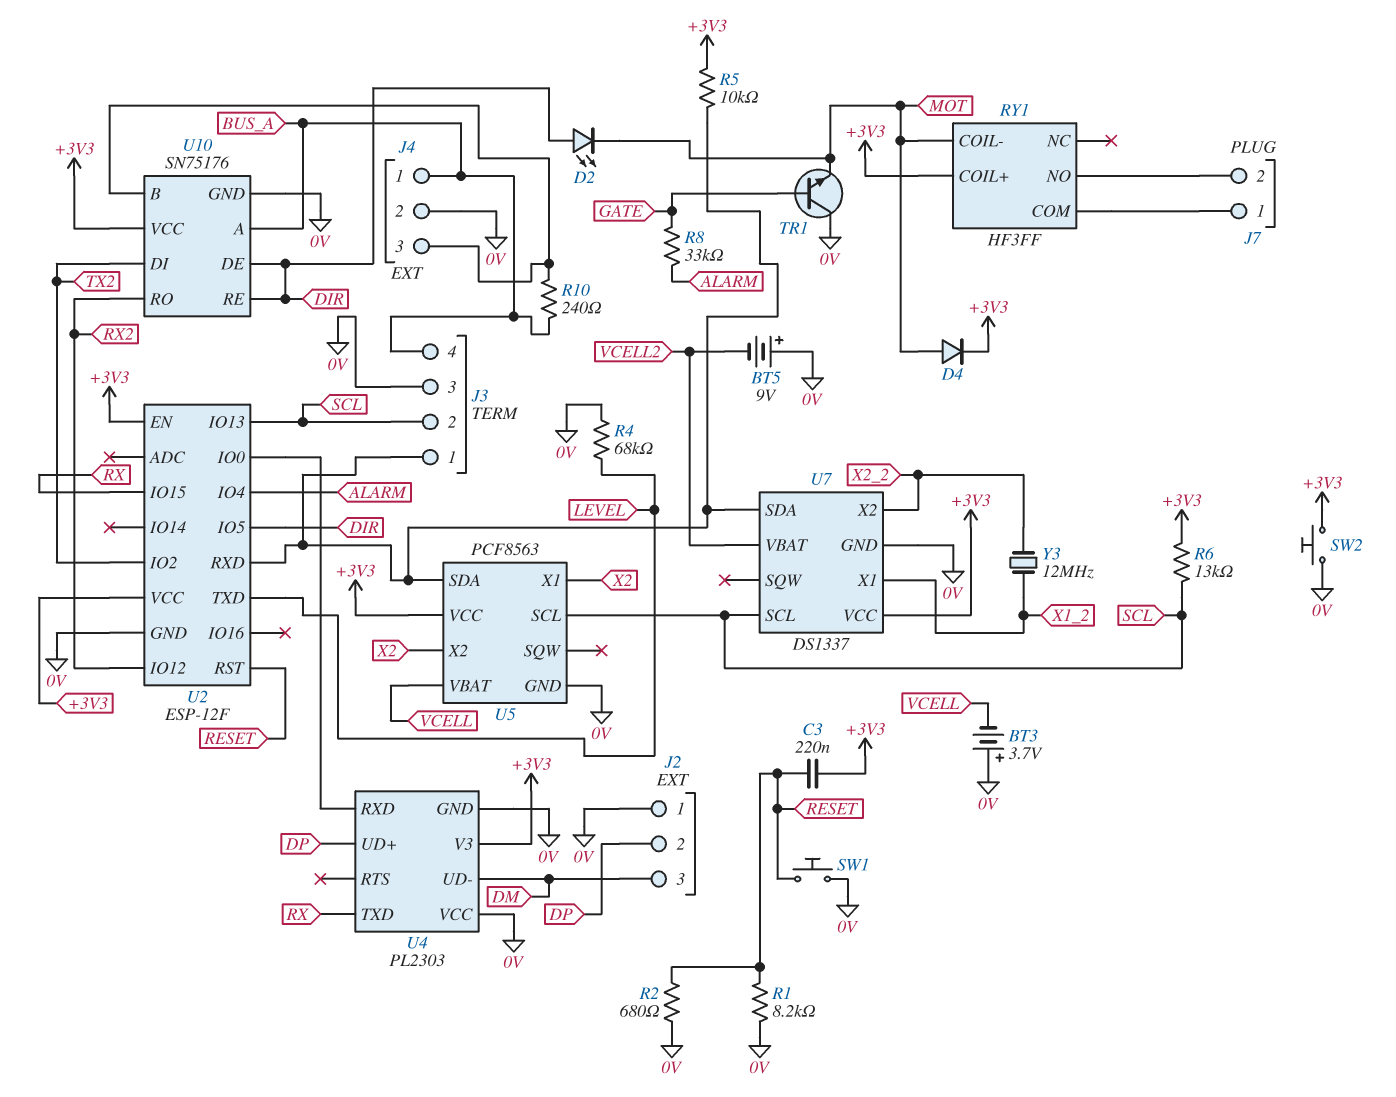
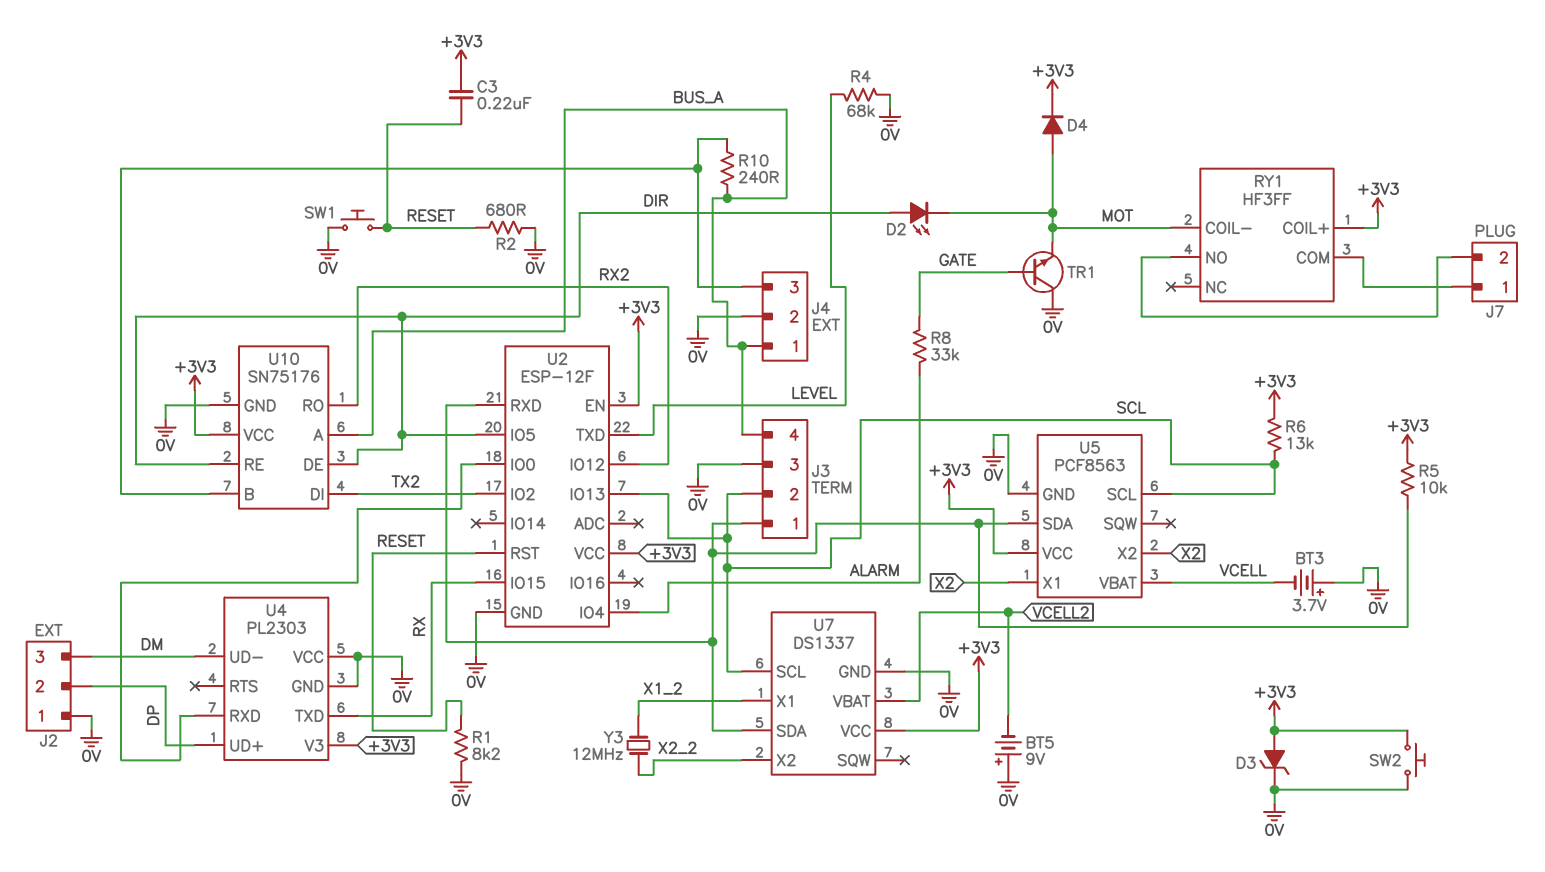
D3: none -> zener (A +3V3, K 0V)

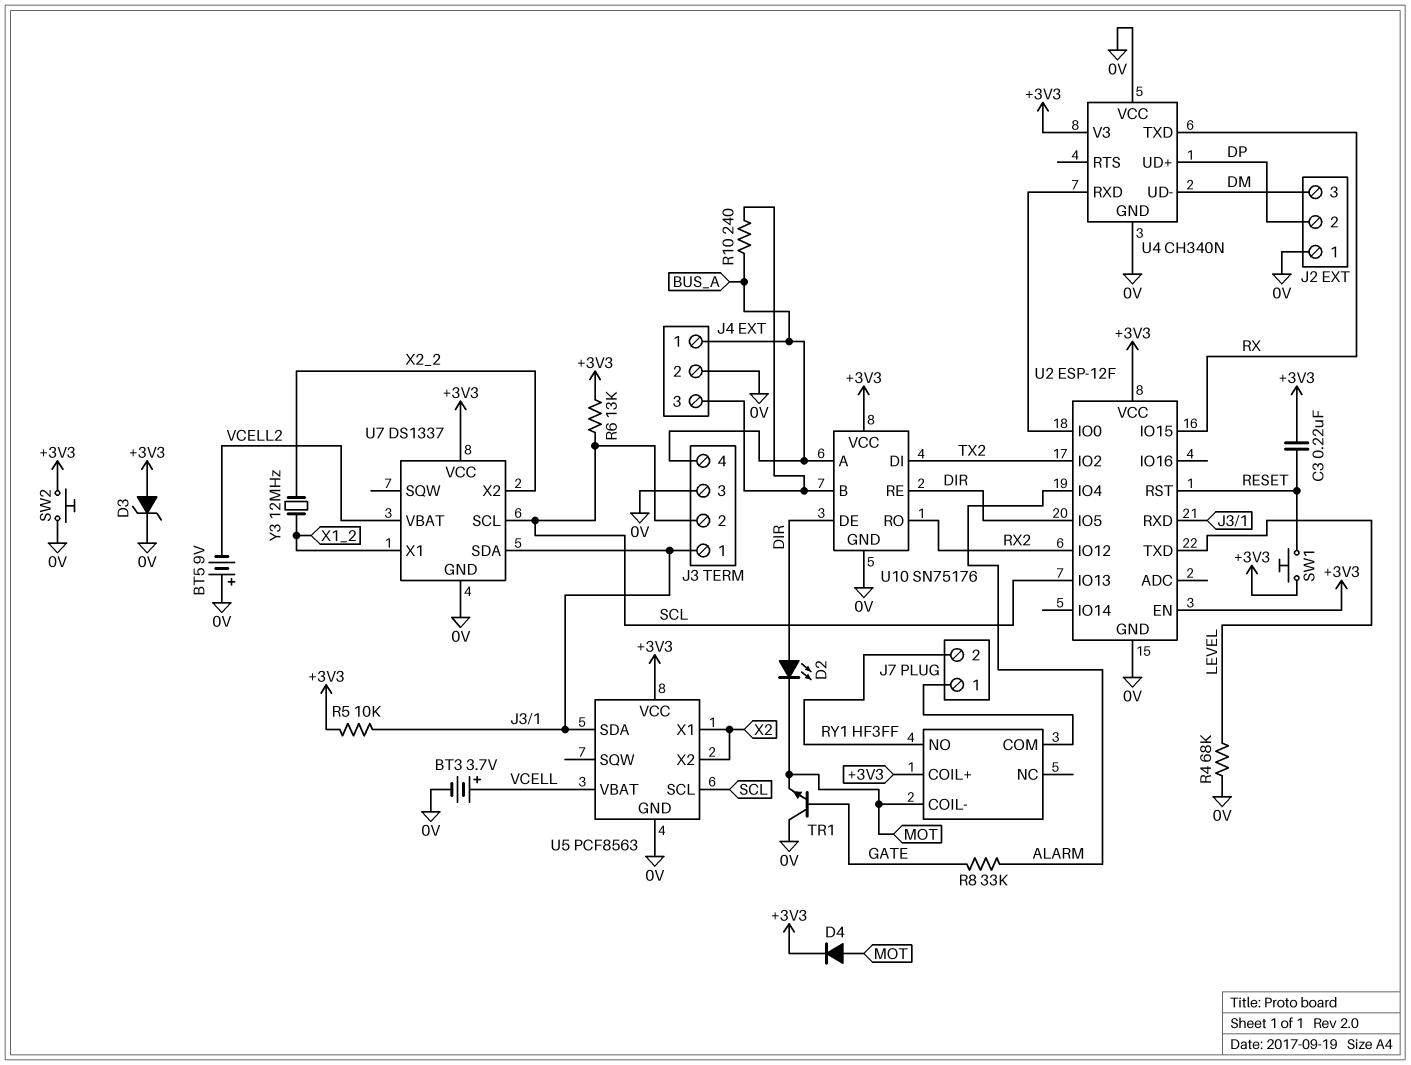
BT3: 3.7V (plus 0V, minus VCELL) -> 3.7V (plus VCELL, minus 0V)
R1: 8.2k (0V, RESET) -> none
R2: 680 (0V, RESET) -> none
SW1: button (0V, RESET) -> button (+3V3, RESET)
U4: PL2303 -> CH340N

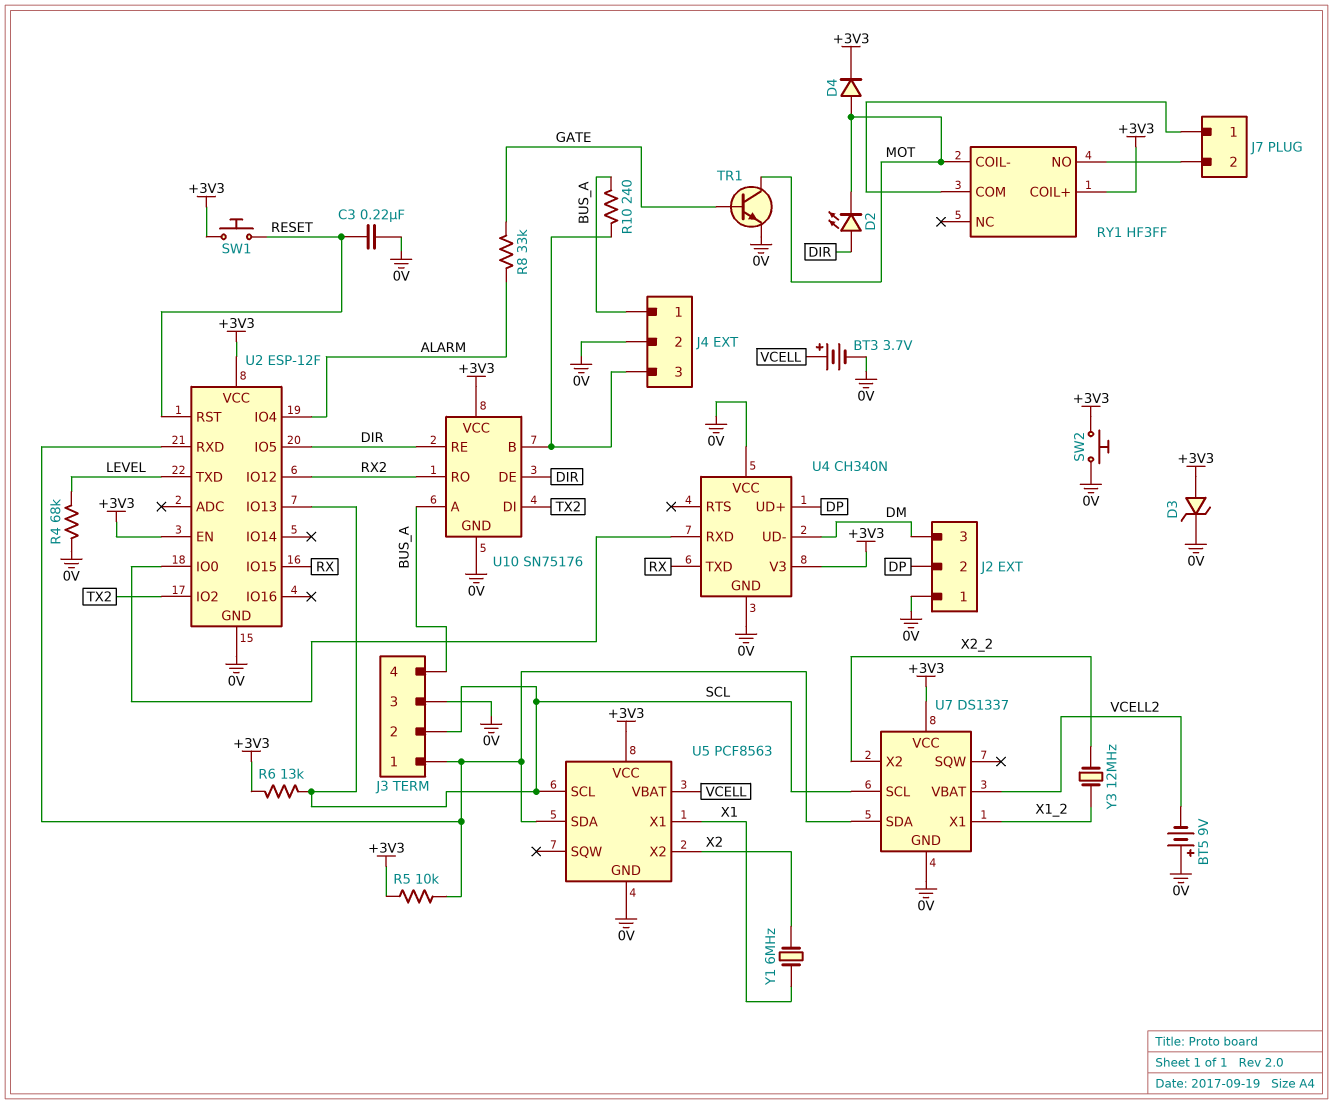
C3: 220nF (+3V3, RESET) -> 220nF (0V, RESET)
TR1: NPN (B GATE, C 0V, E MOT) -> NPN (B GATE, C MOT, E 0V)
U5 pin X1: X2 -> X1
Y1: none -> 6MHz (X1, X2)

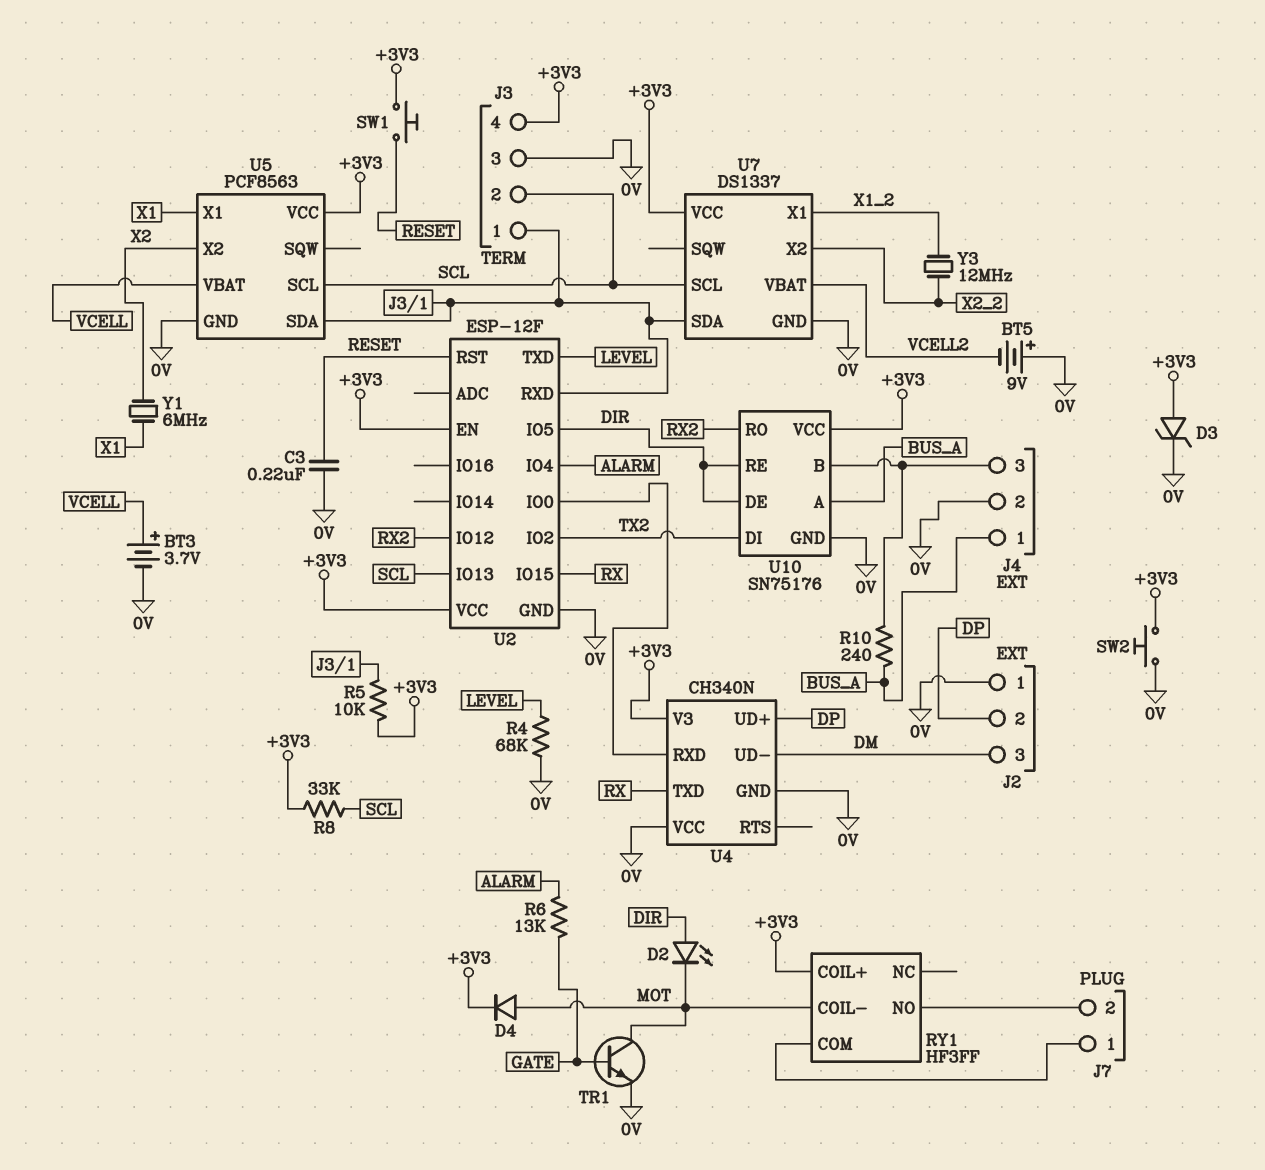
J3 pin 4: BUS_A -> +3V3
R6: 13k (+3V3, SCL) -> 13k (ALARM, GATE)
R8: 33k (ALARM, GATE) -> 33k (+3V3, SCL)

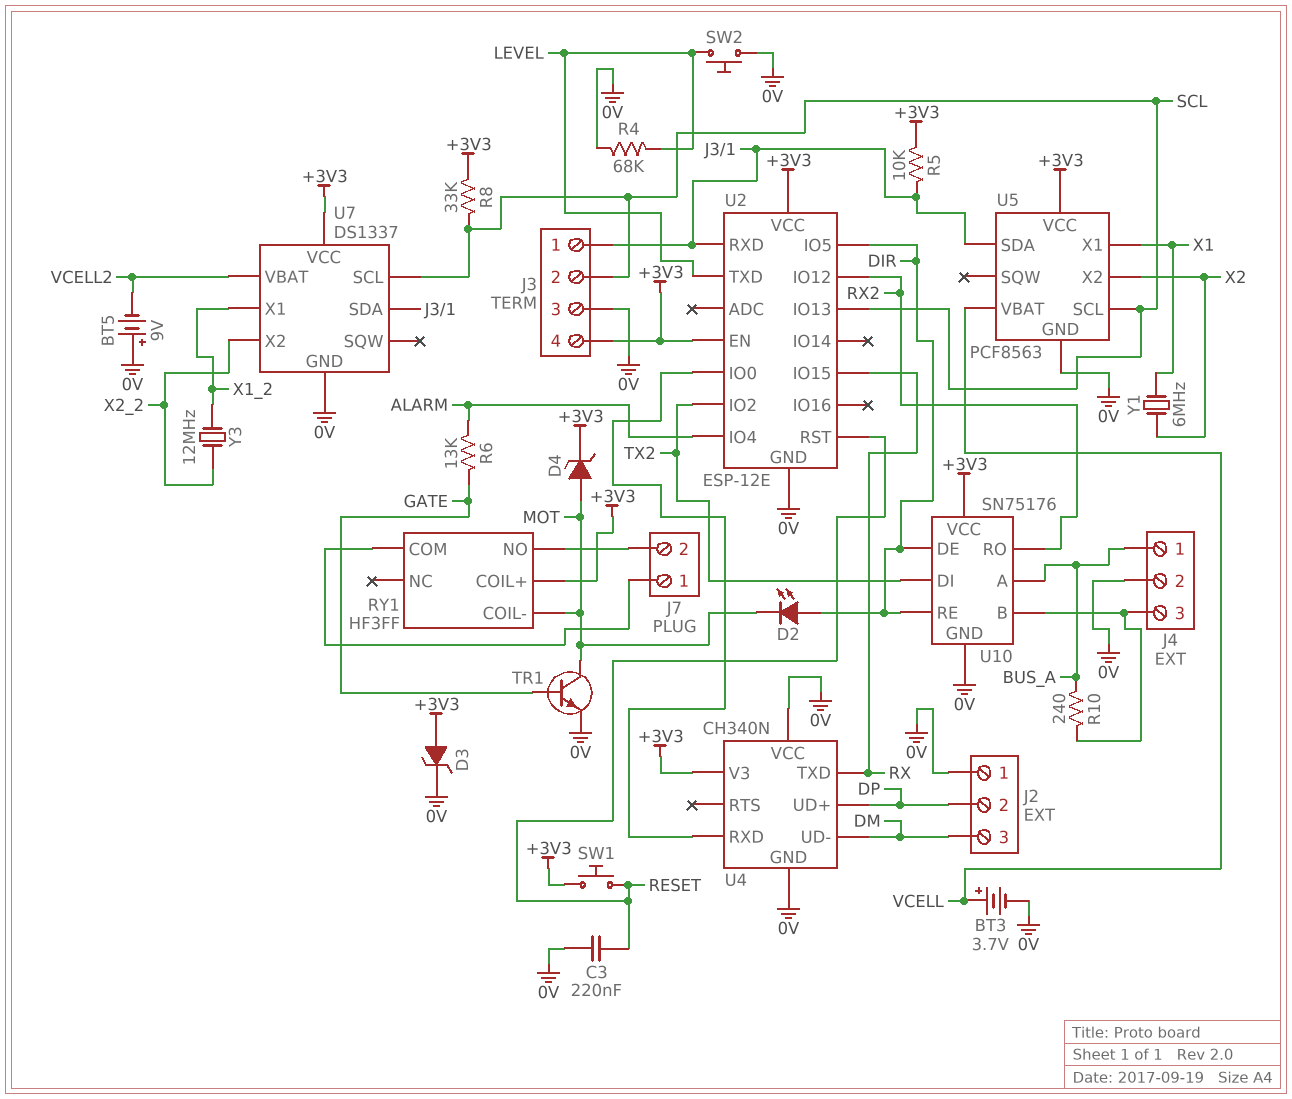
D4: diode (A MOT, K +3V3) -> zener (A MOT, K +3V3)
SW2: button (+3V3, 0V) -> button (0V, LEVEL)
U2: ESP-12F -> ESP-12E

